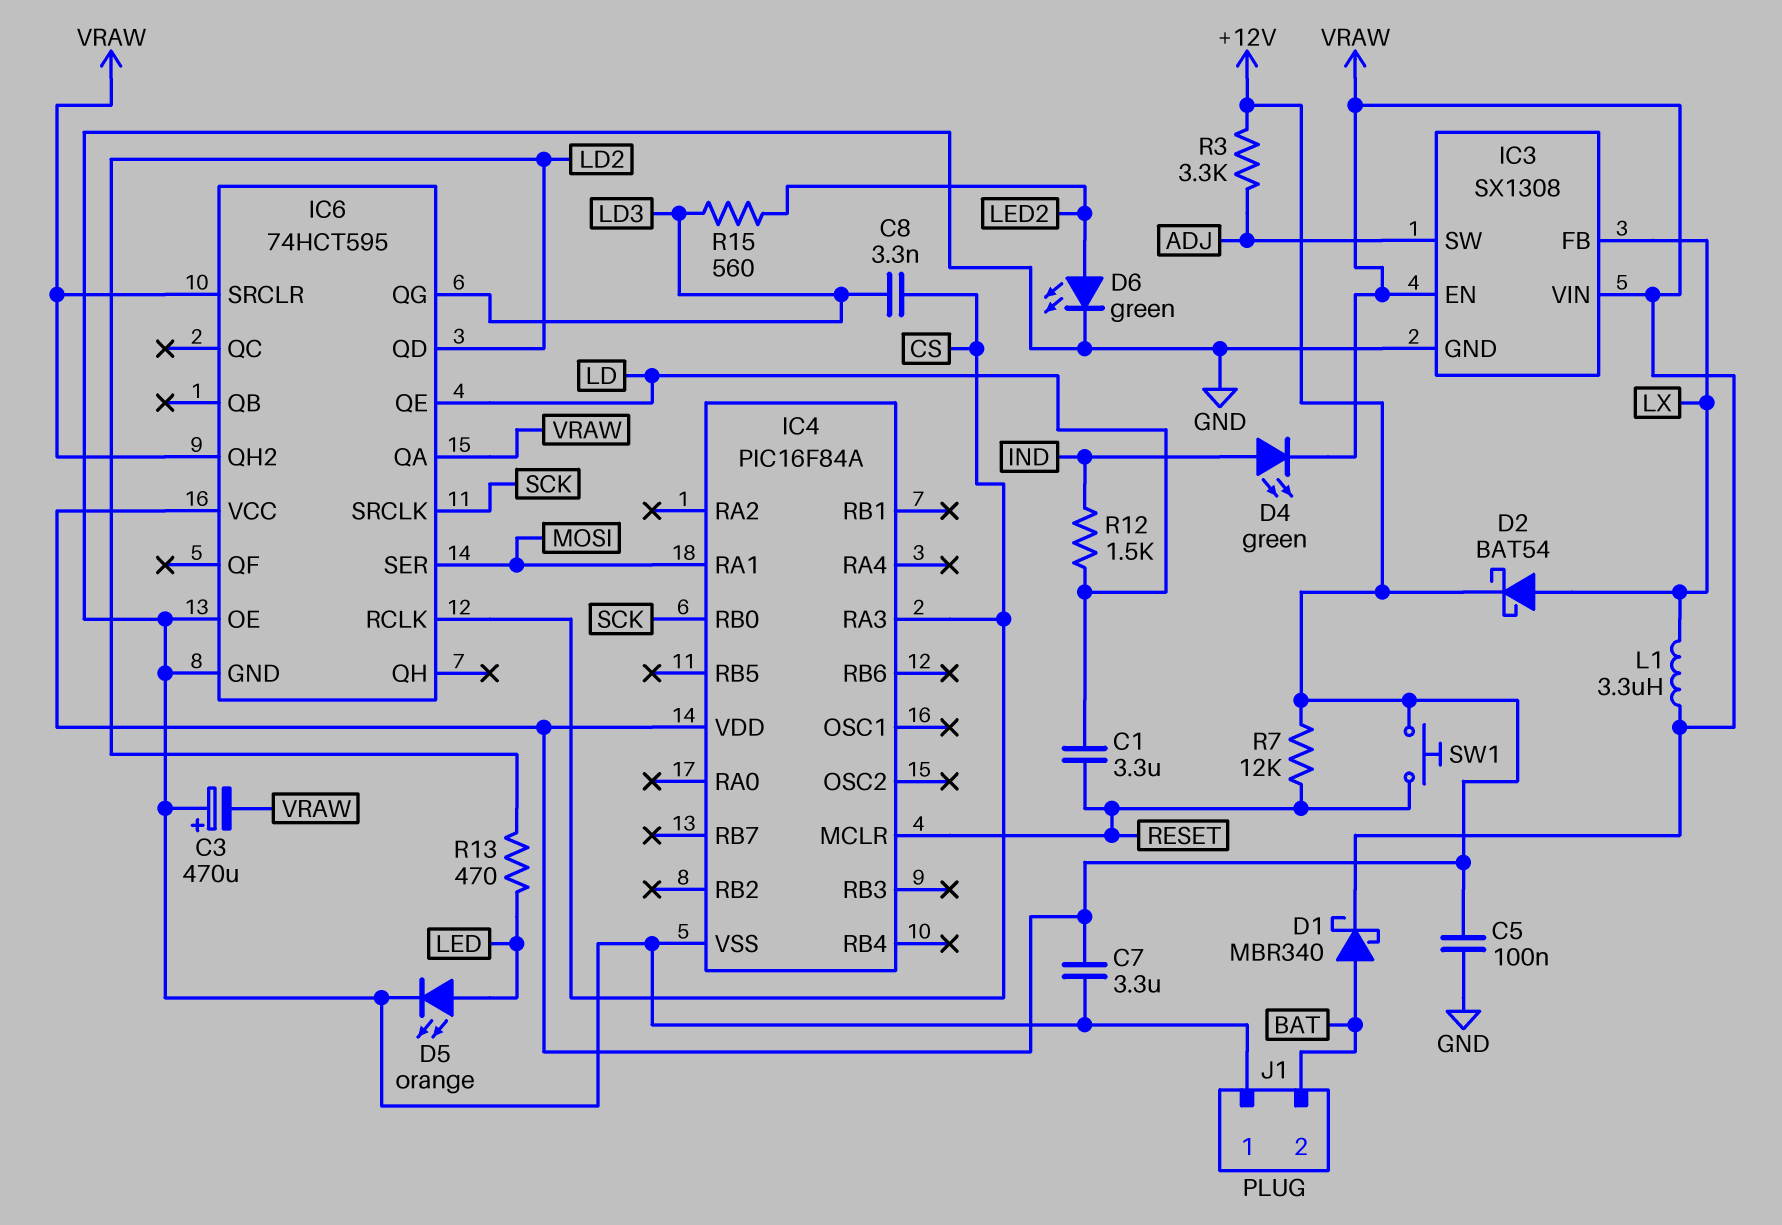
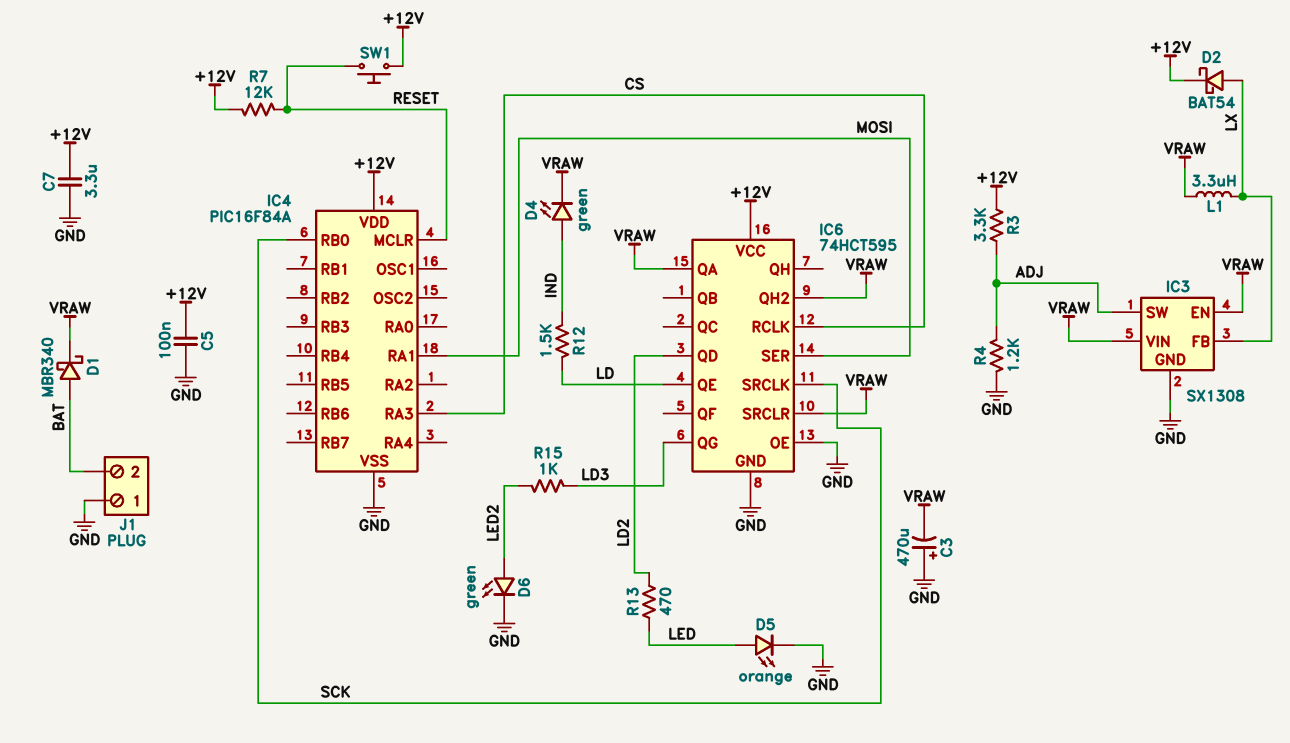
C1: 3.3uF (LD, RESET) -> none
C8: 3.3nF (CS, LD3) -> none
R4: none -> 1.2k (ADJ, GND)
R15: 560 (LD3, LED2) -> 1k (LD3, LED2)

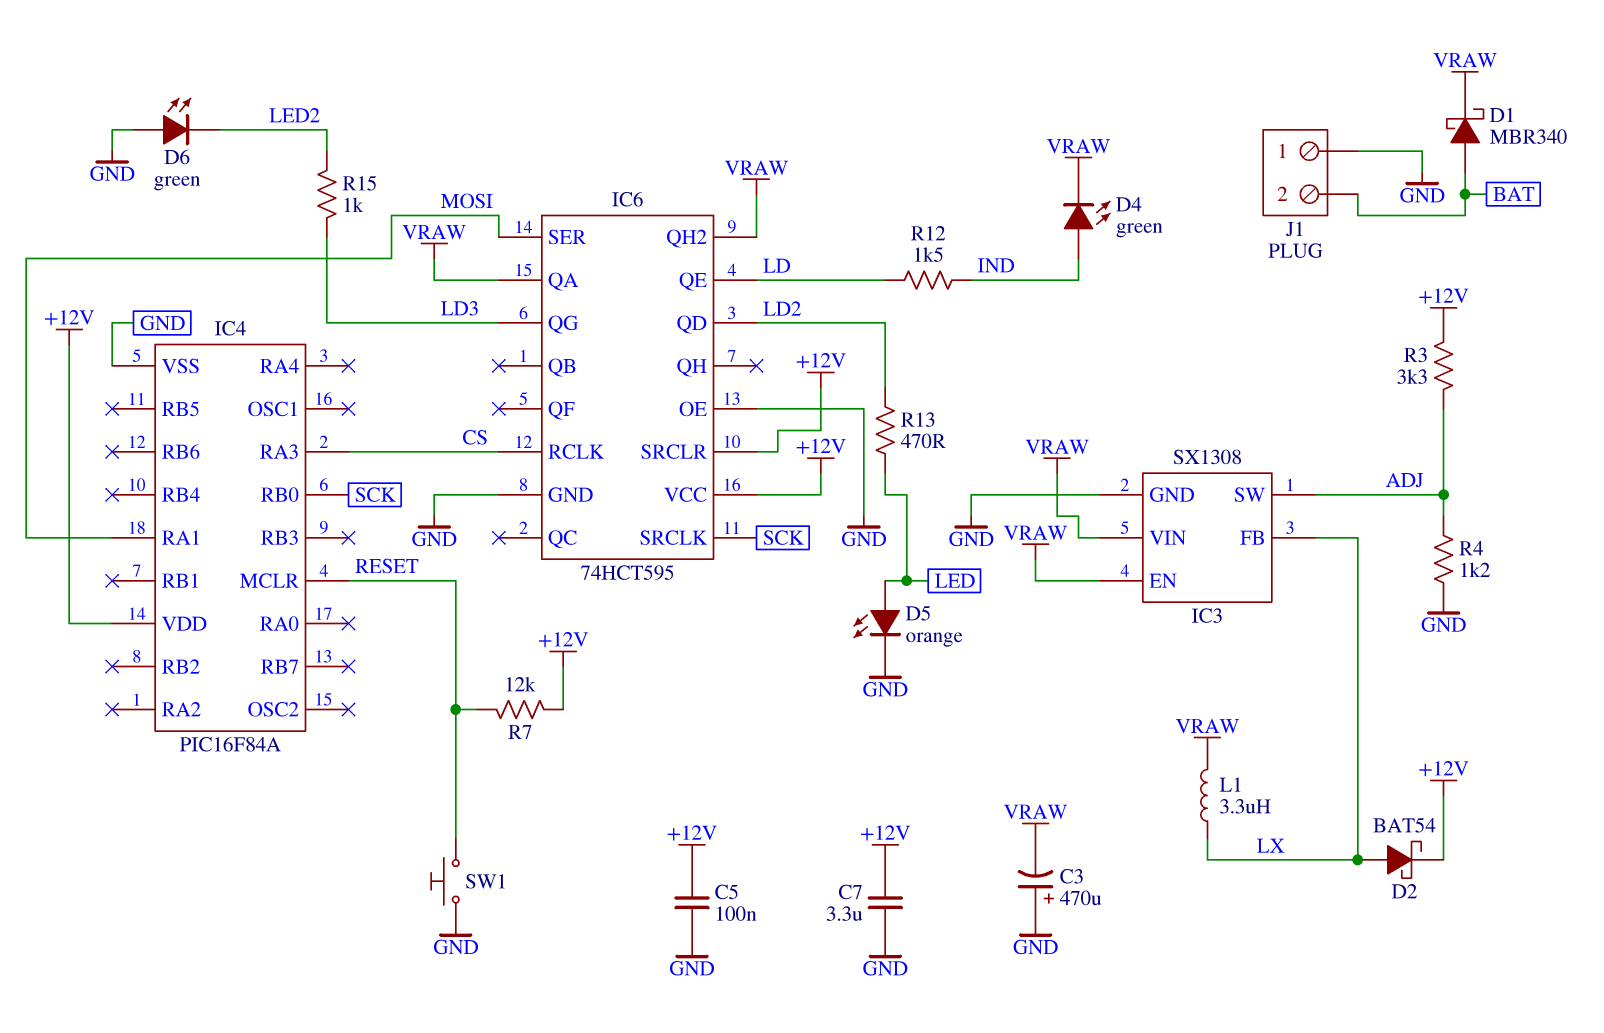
D6: LED green (A LED2, K GND) -> LED green (A GND, K LED2)
IC6 pin SRCLR: VRAW -> +12V
SW1: button (+12V, RESET) -> button (GND, RESET)

